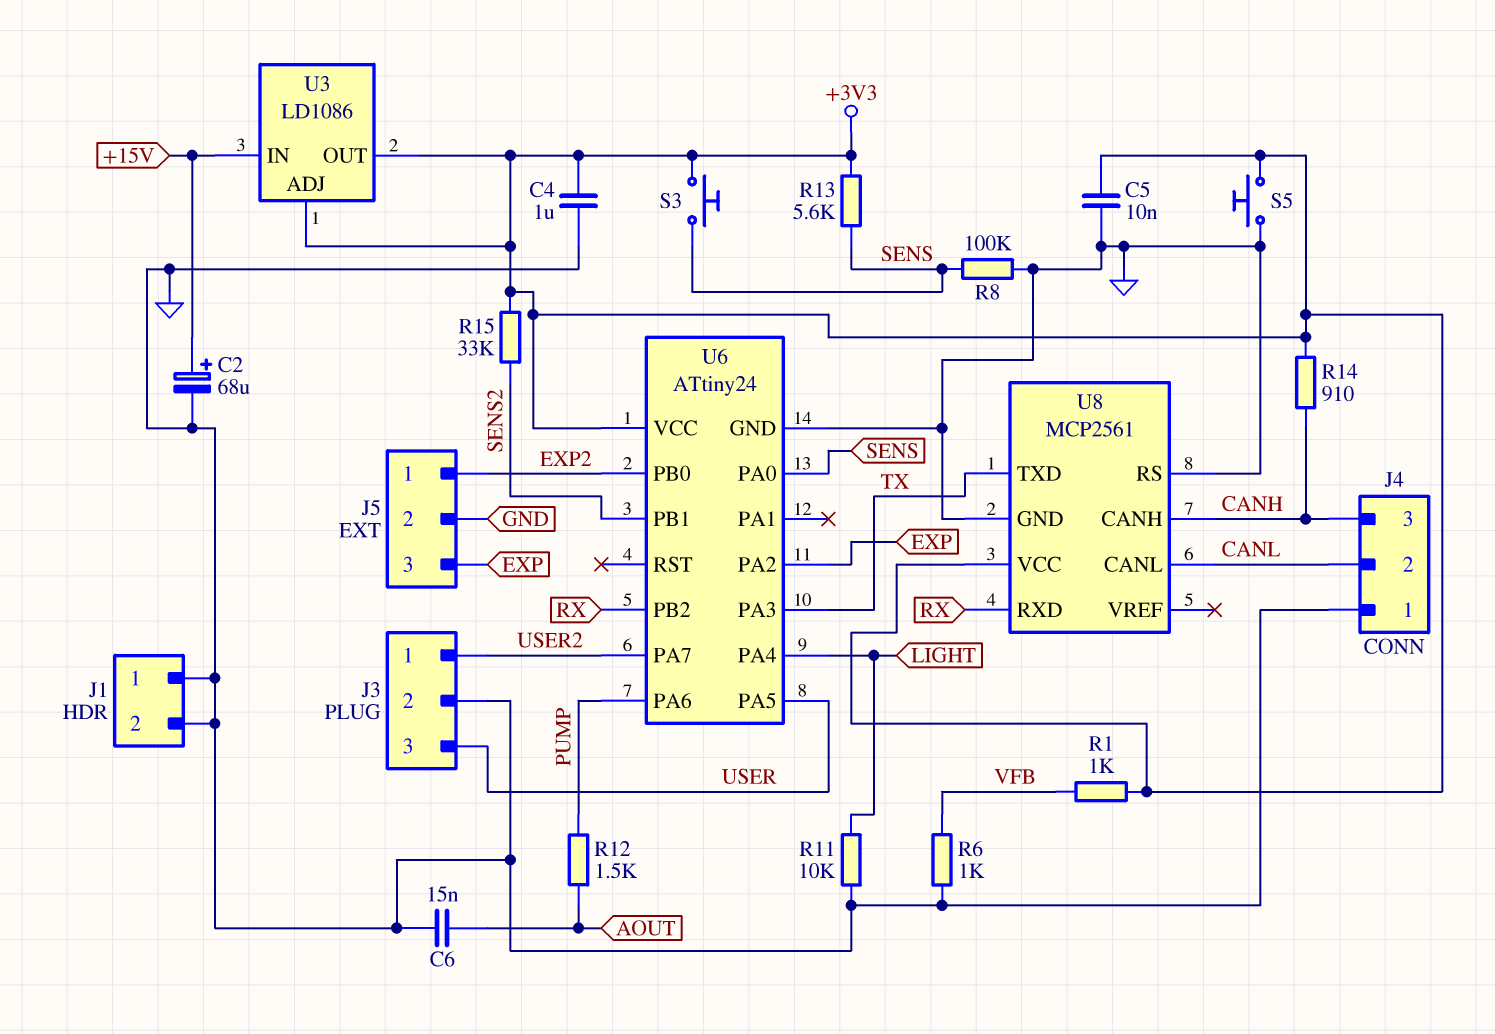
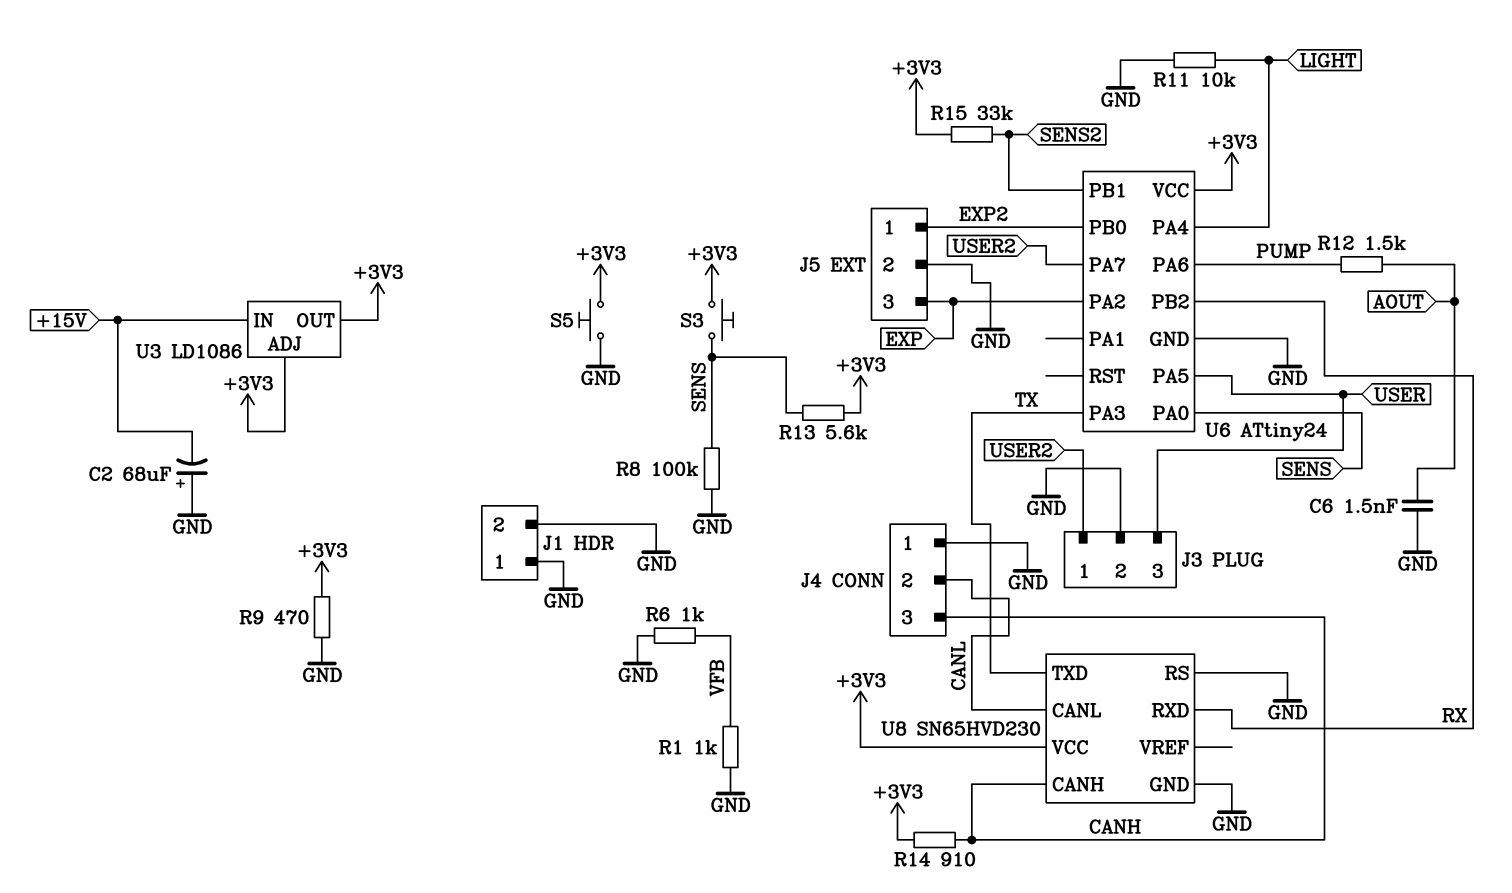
C2: 68uF (plus +15V, minus GND) -> 68uF (plus GND, minus +15V)
C4: 1uF (+3V3, GND) -> none
C5: 10nF (+3V3, GND) -> none
C6: 15nF (AOUT, GND) -> 1.5nF (AOUT, GND)
R1: 1k (+3V3, VFB) -> 1k (GND, VFB)
R9: none -> 470 (+3V3, GND)
U8: MCP2561 -> SN65HVD230

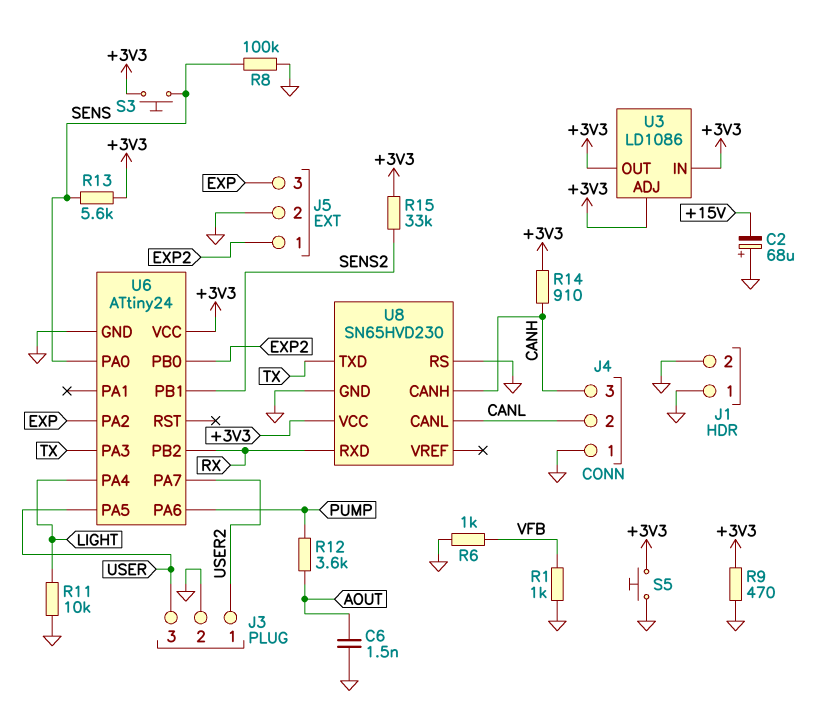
R12: 1.5k (AOUT, PUMP) -> 3.6k (AOUT, PUMP)
U3 pin IN: +15V -> +3V3

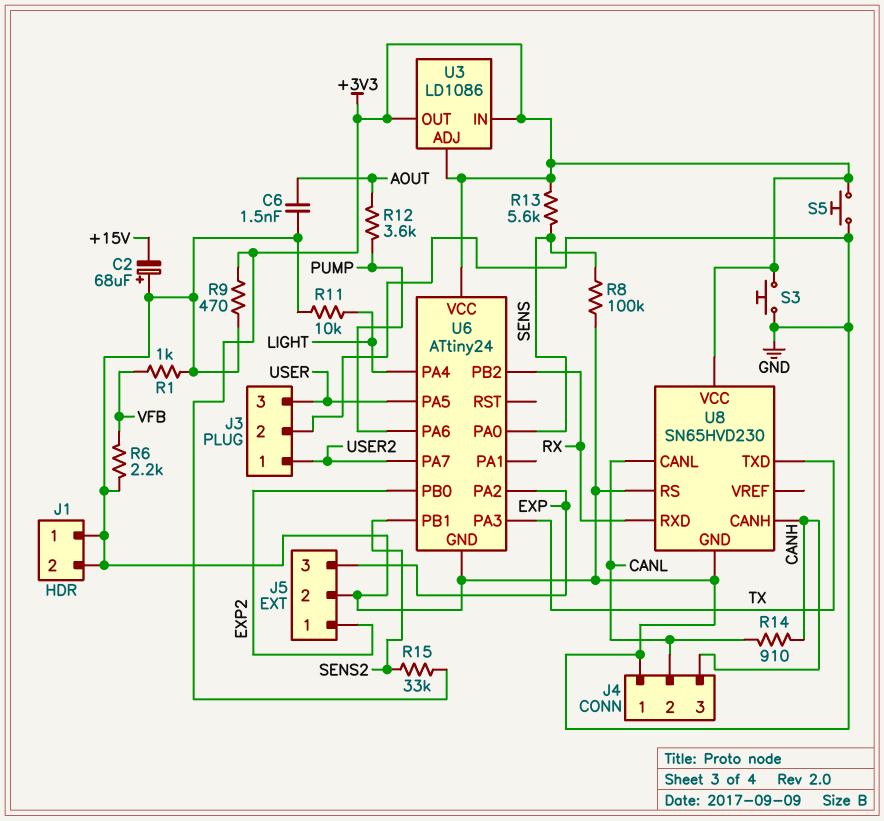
R6: 1k (GND, VFB) -> 2.2k (GND, VFB)
R14: 910 (+3V3, CANH) -> 910 (CANH, CANL)
S3: button (+3V3, SENS) -> button (+3V3, GND)

